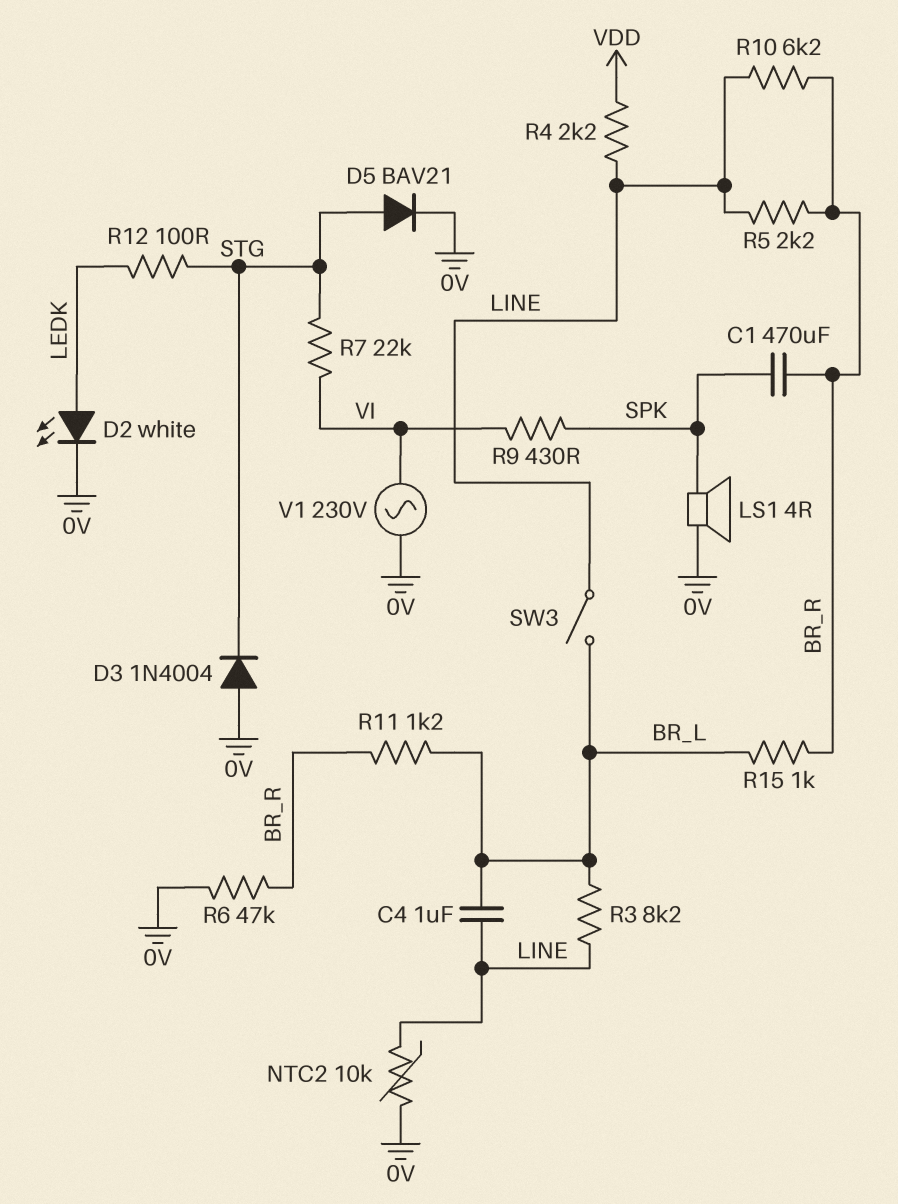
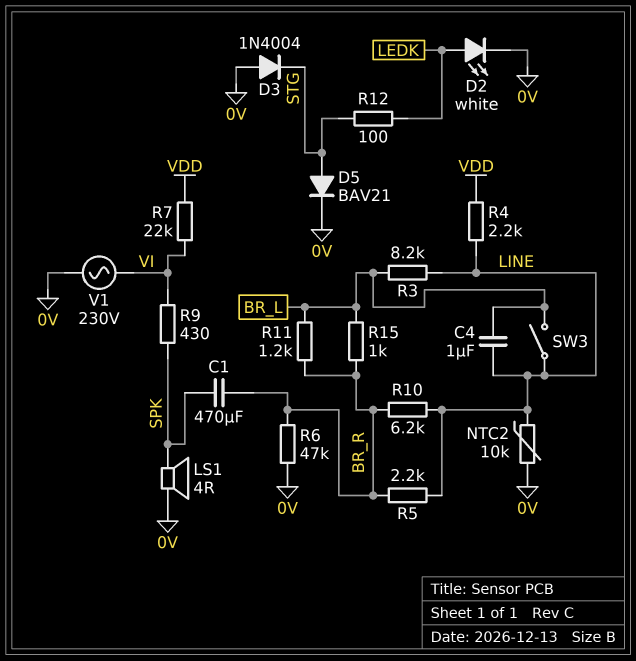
R7: 22k (STG, VI) -> 22k (VDD, VI)

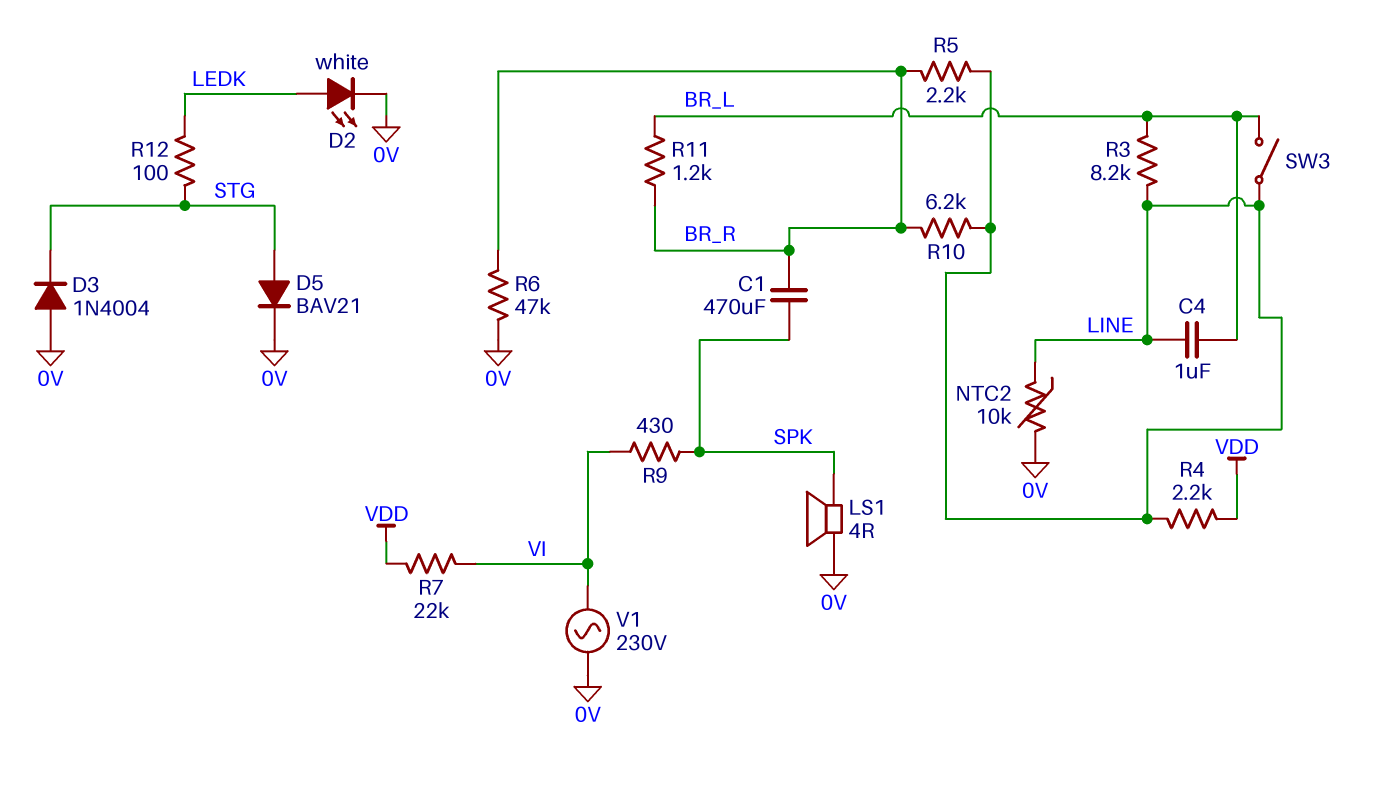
R15: 1k (BR_L, BR_R) -> none

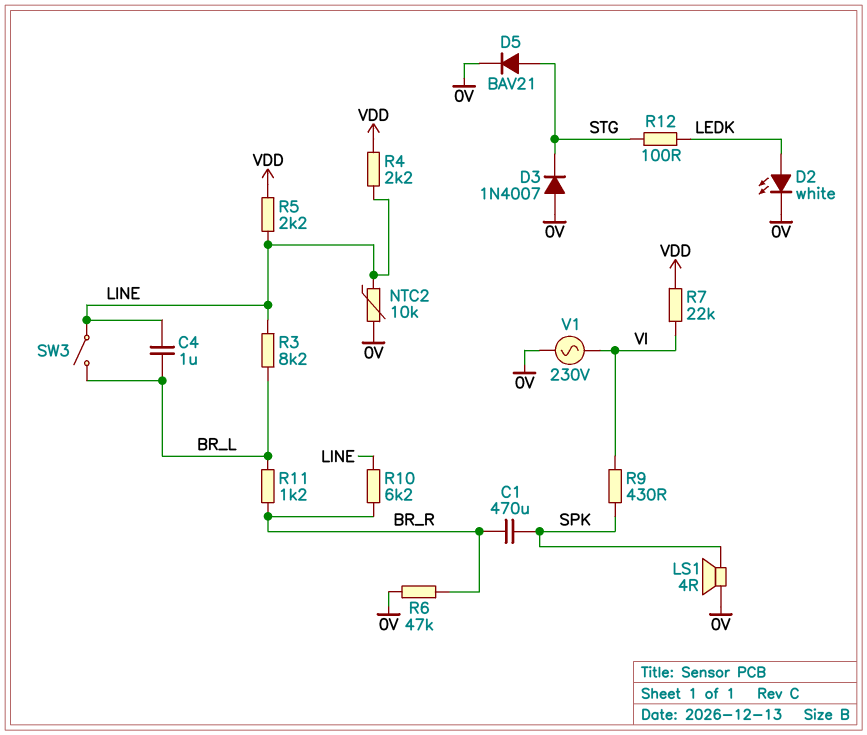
D3: diode 1N4004 (A 0V, K STG) -> diode 1N4007 (A 0V, K STG)
R5: 2.2k (BR_R, LINE) -> 2.2k (LINE, VDD)

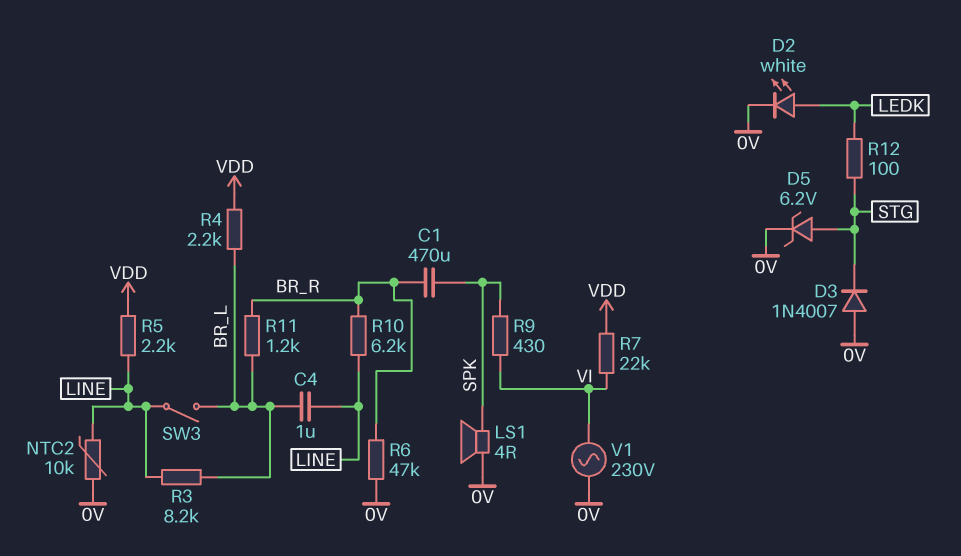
D5: diode BAV21 (A STG, K 0V) -> zener 6.2V (A STG, K 0V)
R4: 2.2k (LINE, VDD) -> 2.2k (BR_L, VDD)

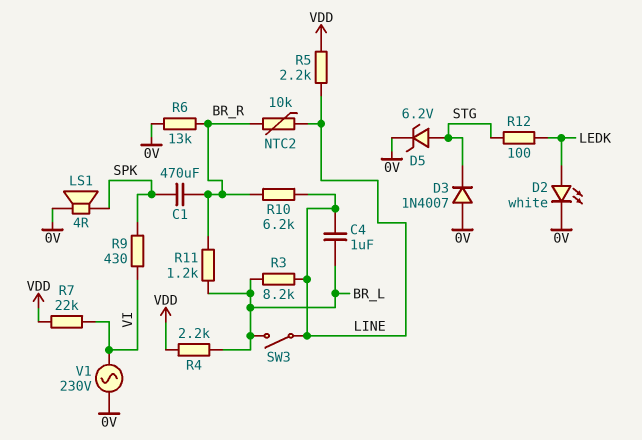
NTC2: 10k (0V, LINE) -> 10k (BR_R, LINE)
R6: 47k (0V, BR_R) -> 13k (0V, BR_R)

